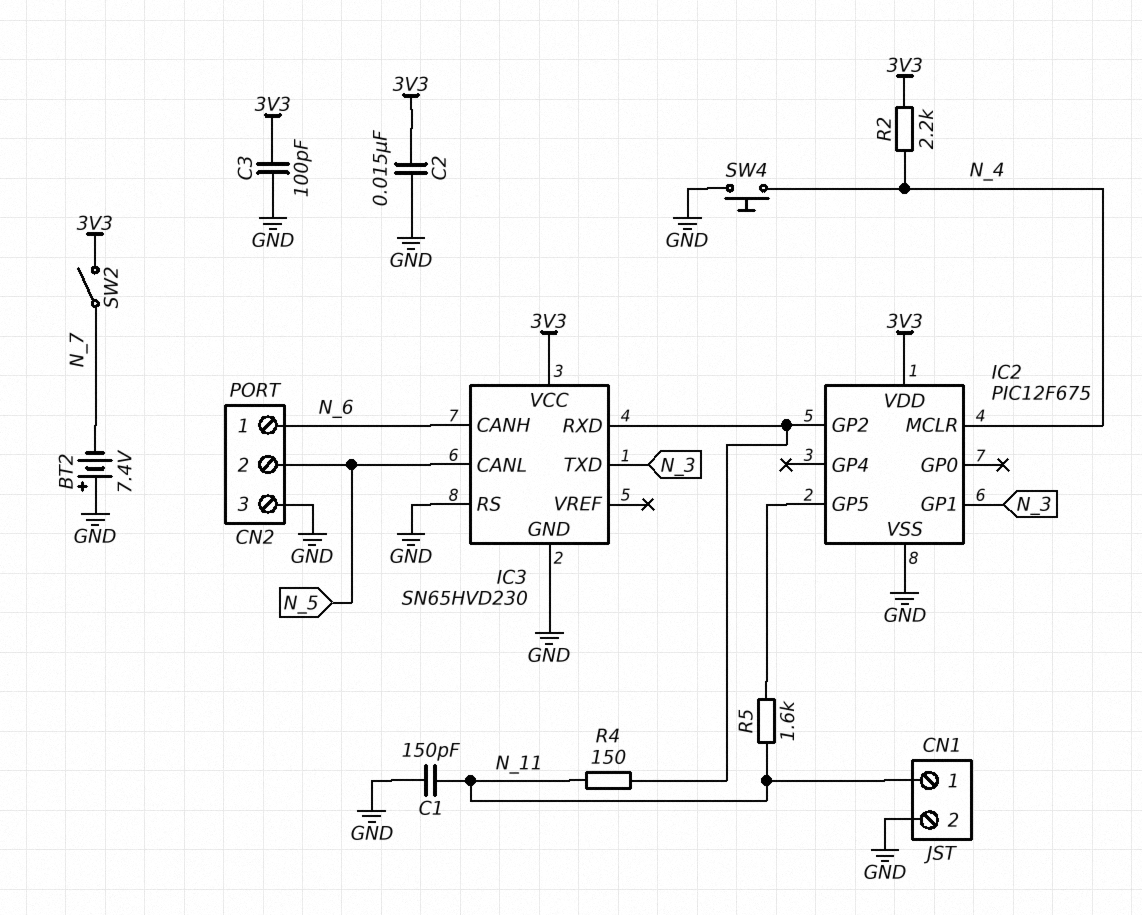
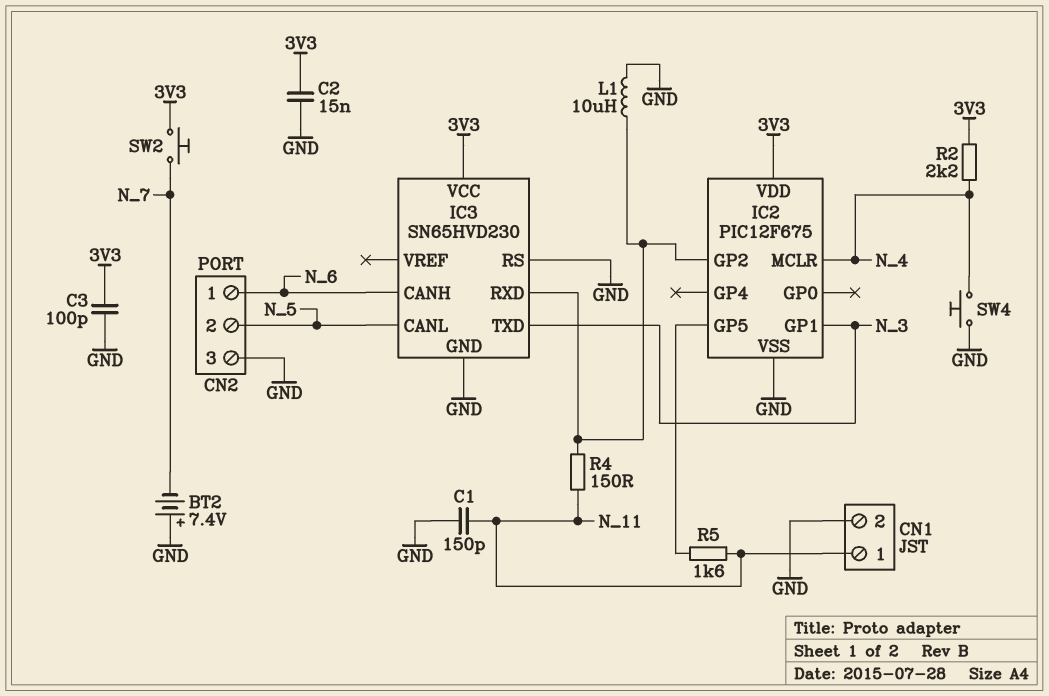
L1: none -> 10uH (GND, IC2/GP2)
SW2: switch (3V3, N_7) -> button (3V3, N_7)

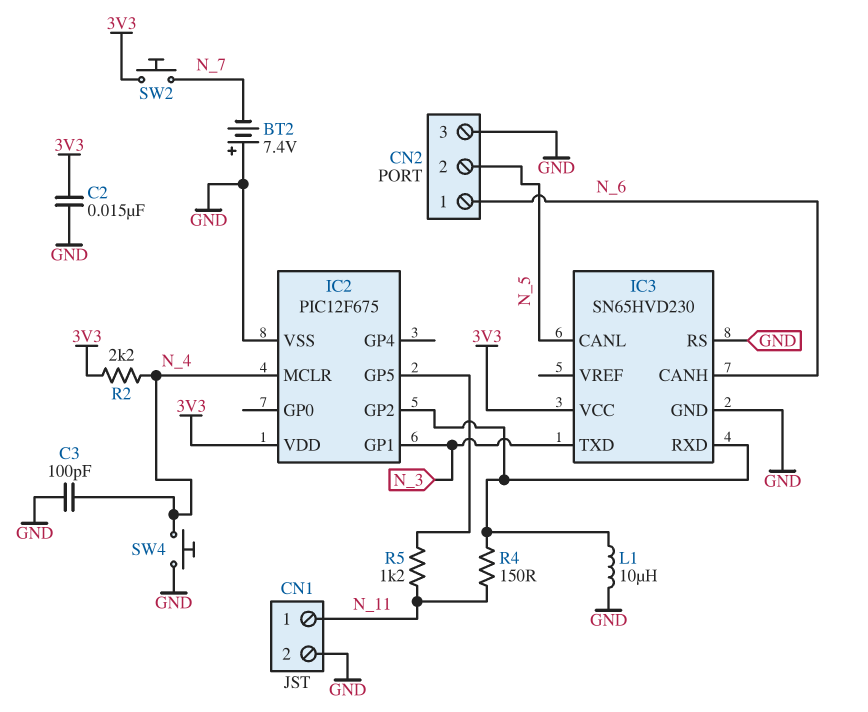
C1: 150pF (GND, N_11) -> none
C3: 100pF (3V3, GND) -> 100pF (GND, N_4)
R5: 1.6k (IC2/GP5, N_11) -> 1.2k (IC2/GP5, N_11)

